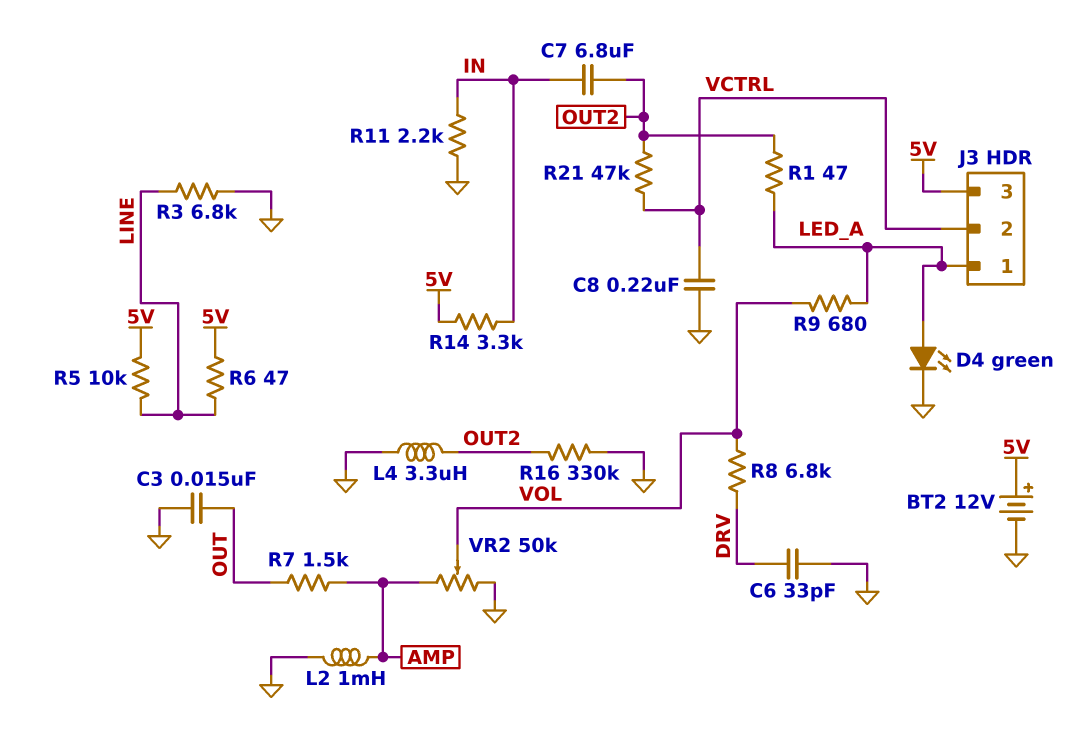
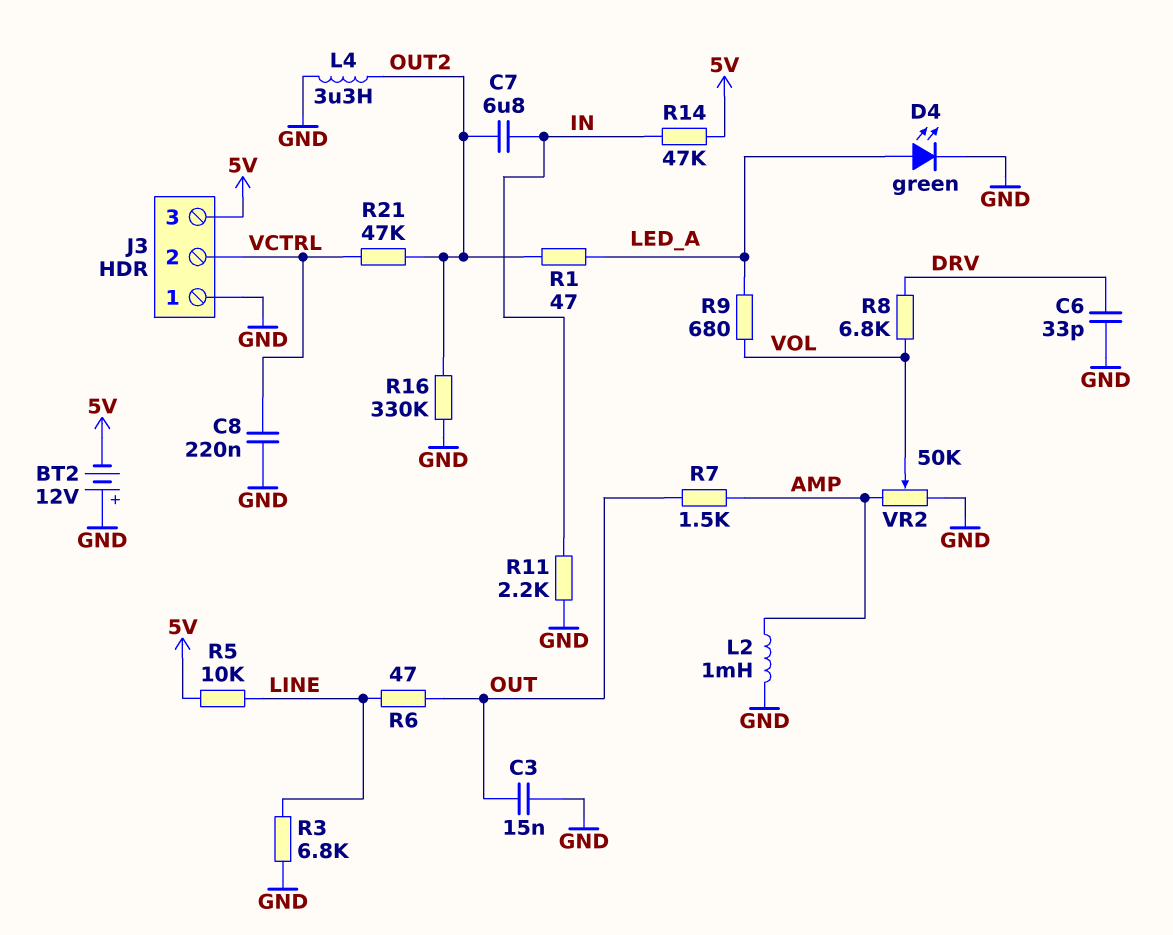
BT2: 12V (plus 5V, minus GND) -> 12V (plus GND, minus 5V)
J3 pin 1: LED_A -> GND
R6: 47 (5V, LINE) -> 47 (LINE, OUT)
R14: 3.3k (5V, IN) -> 47k (5V, IN)

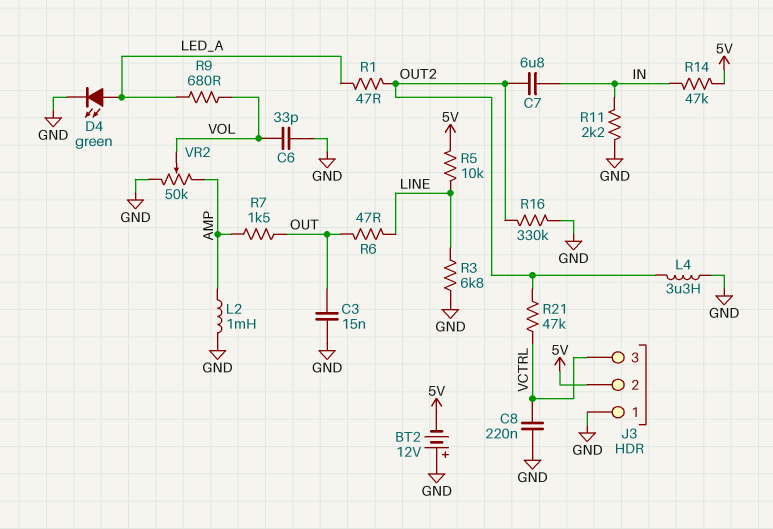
C6: 33pF (DRV, GND) -> 33pF (GND, VOL)
J3 pin 2: VCTRL -> 5V
J3 pin 3: 5V -> VCTRL
R8: 6.8k (DRV, VOL) -> none

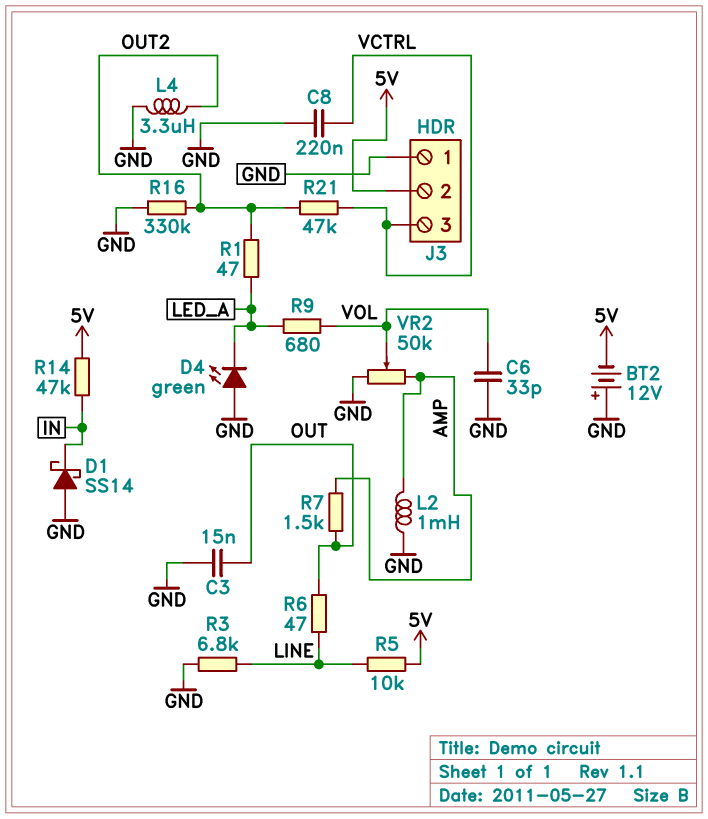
C7: 6.8uF (IN, OUT2) -> none
D1: none -> schottky SS14 (A GND, K IN)
D4: LED green (A LED_A, K GND) -> LED green (A GND, K LED_A)
R11: 2.2k (GND, IN) -> none

